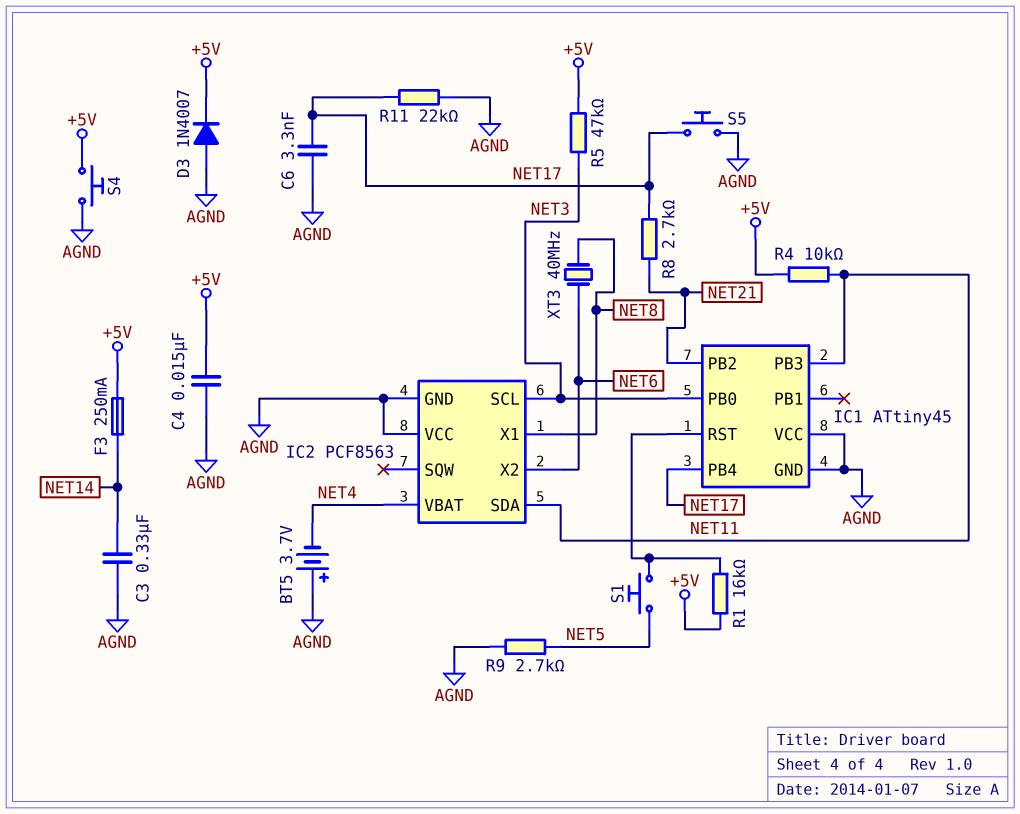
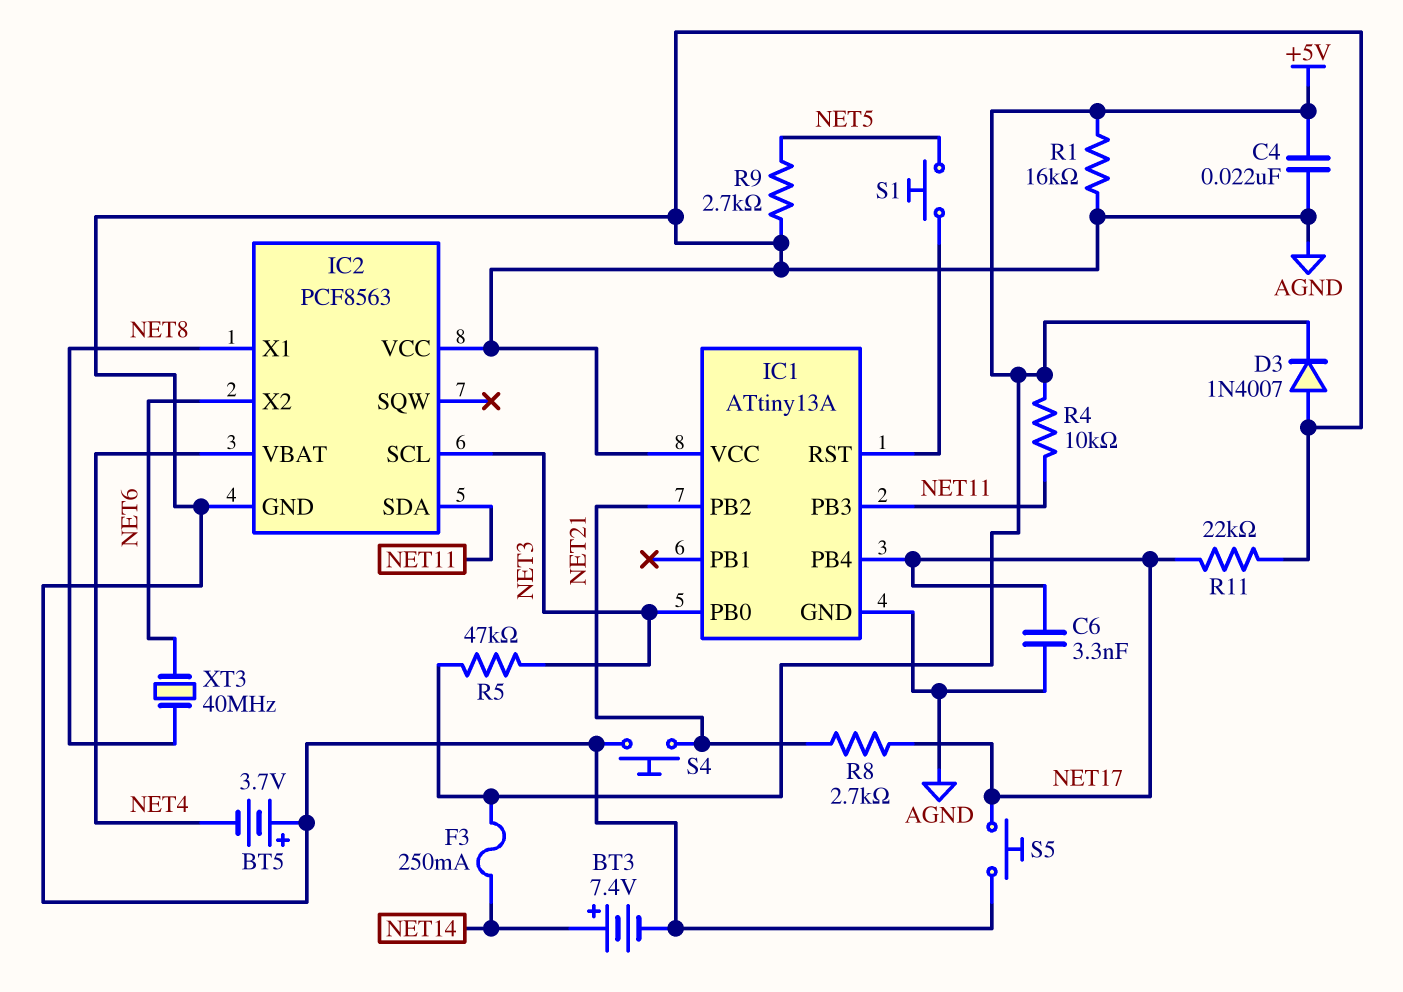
BT3: none -> 7.4V (plus NET14, minus AGND)
C3: 330nF (AGND, NET14) -> none
C4: 15nF (+5V, AGND) -> 22nF (+5V, AGND)
IC1: ATtiny45 -> ATtiny13A
R1: 16k (+5V, IC1/RST) -> 16k (+5V, AGND)
S4: button (+5V, AGND) -> button (AGND, NET21)

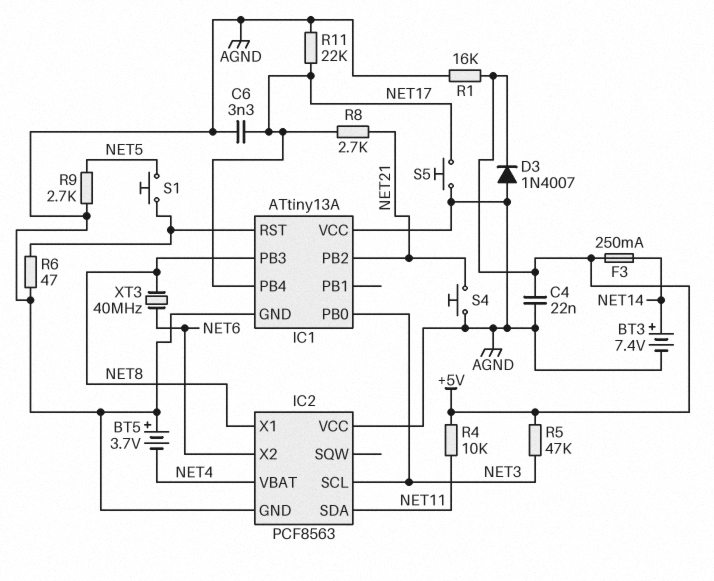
IC1 pin PB3: NET11 -> NET8
R6: none -> 47 (AGND, IC1/RST)

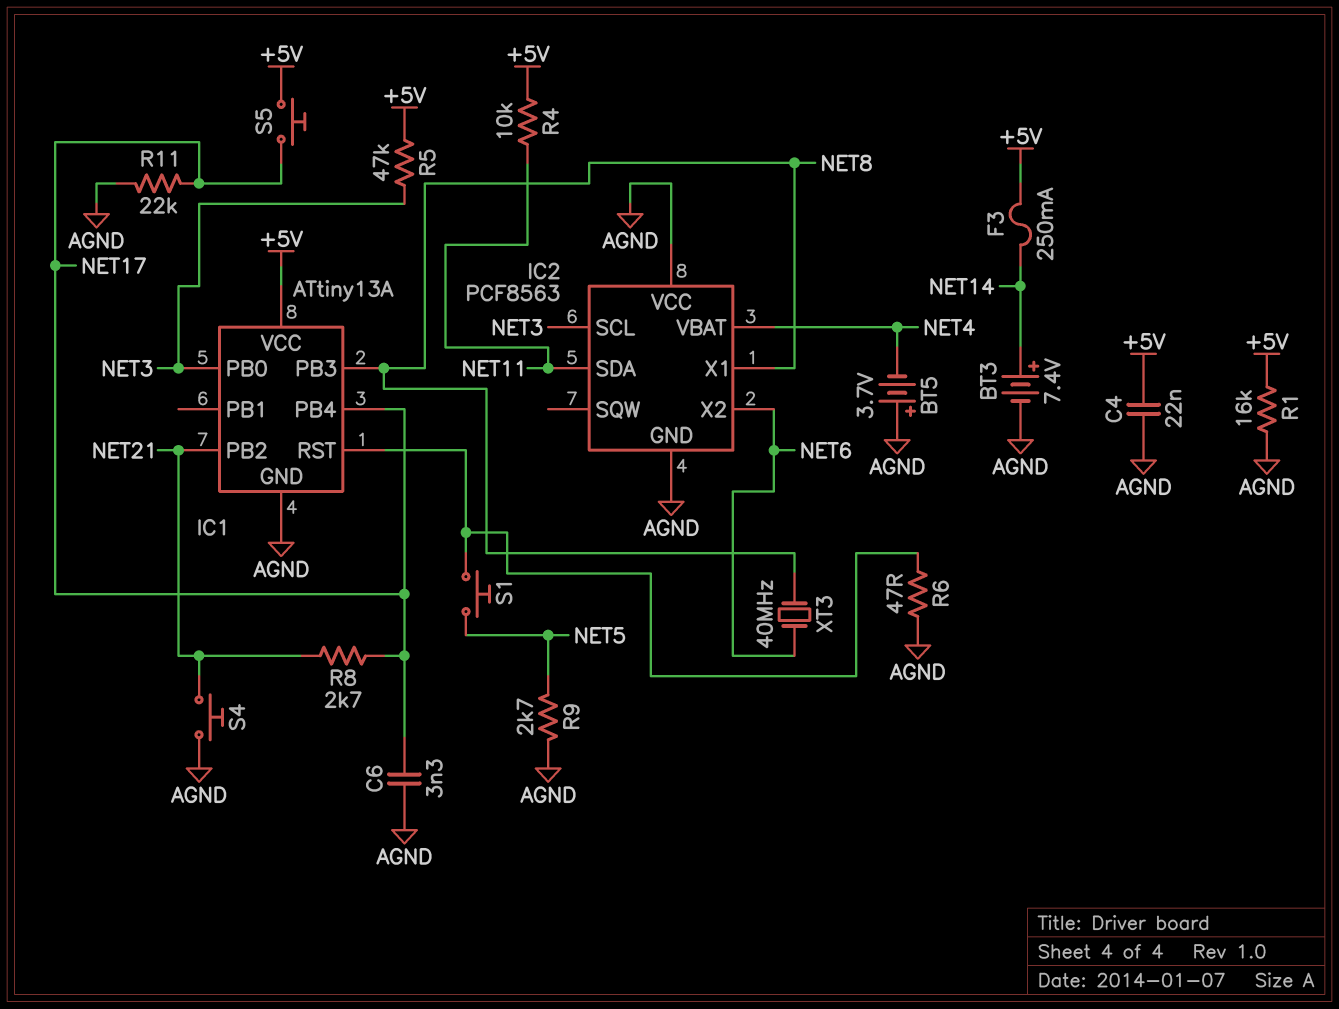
D3: diode 1N4007 (A AGND, K +5V) -> none
IC1 pin VCC: AGND -> +5V
S5: button (AGND, NET17) -> button (+5V, NET17)

